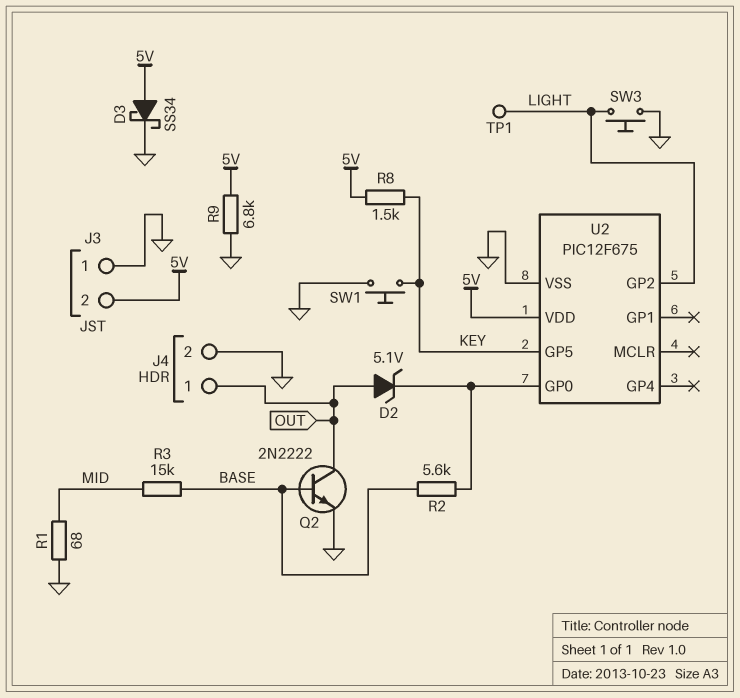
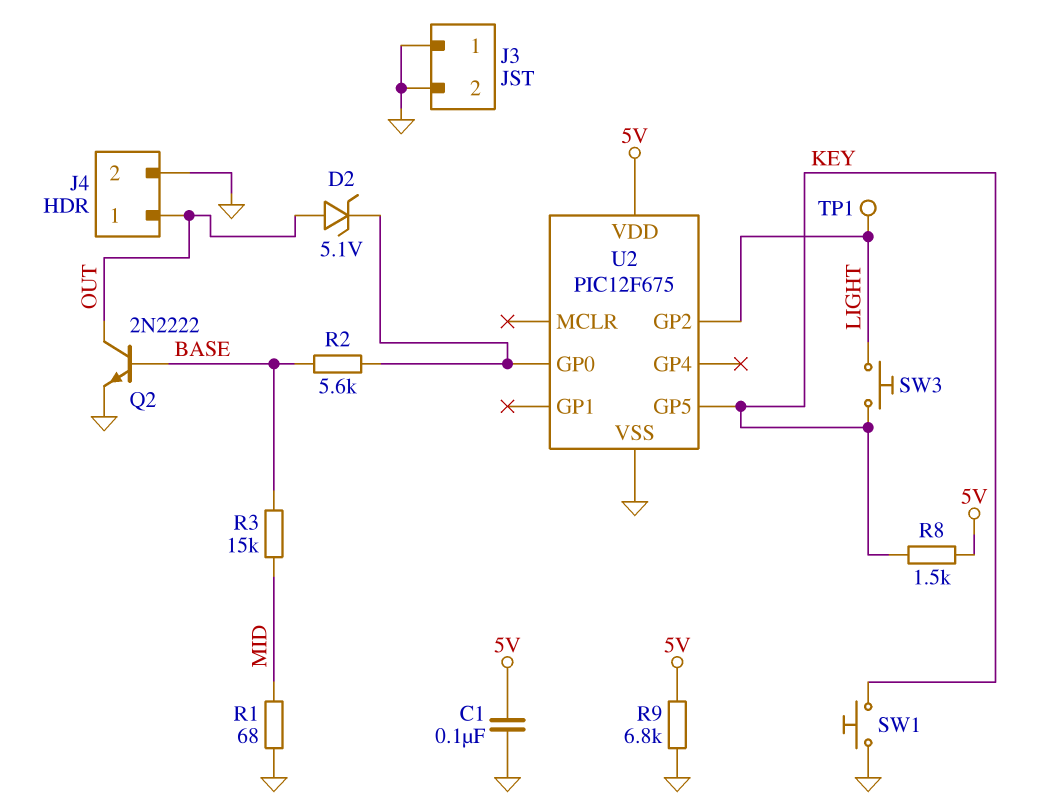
C1: none -> 100nF (5V, GND)
D3: schottky SS34 (A 5V, K GND) -> none
J3 pin 2: 5V -> GND
SW3: button (GND, LIGHT) -> button (KEY, LIGHT)

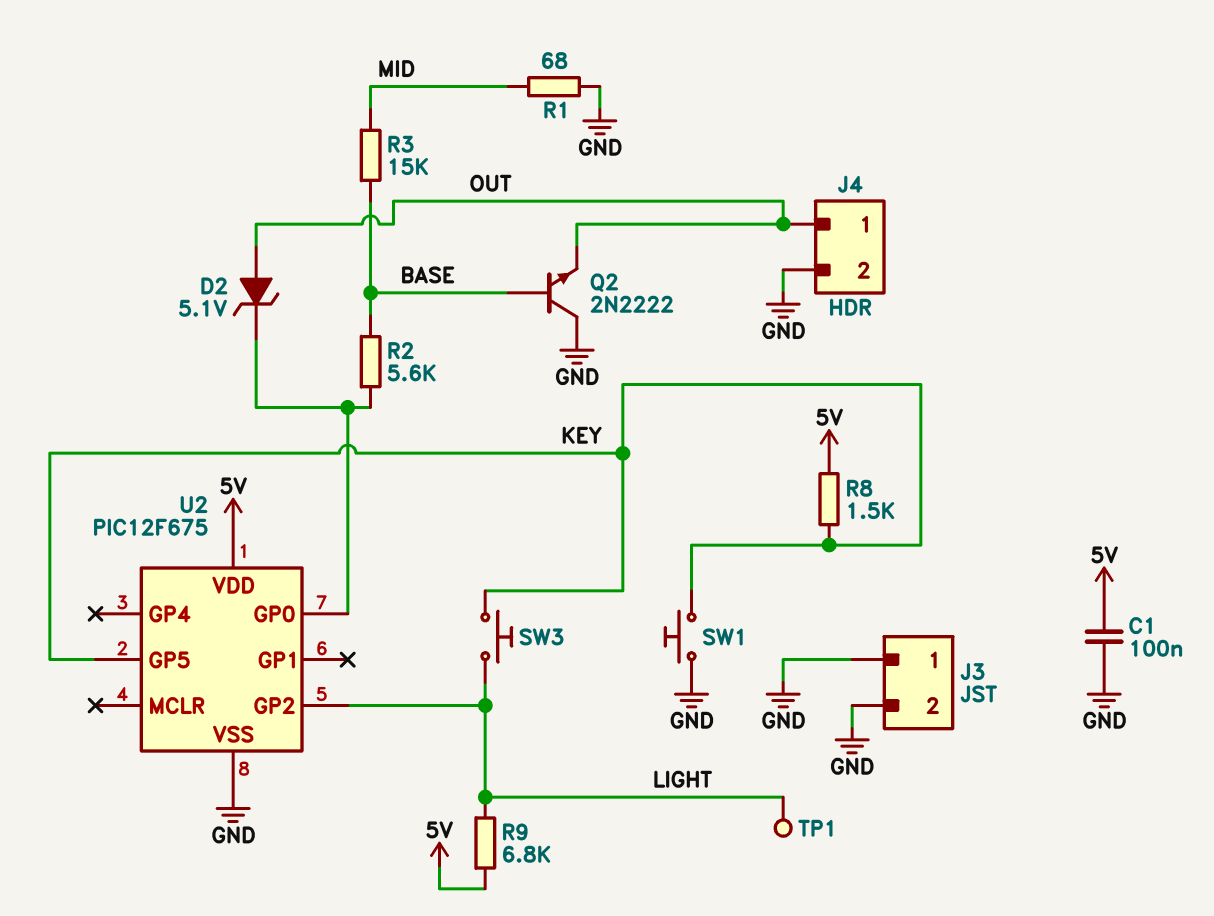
Q2: NPN 2N2222 (B BASE, C OUT, E GND) -> NPN 2N2222 (B BASE, C GND, E OUT)
R9: 6.8k (5V, GND) -> 6.8k (5V, LIGHT)

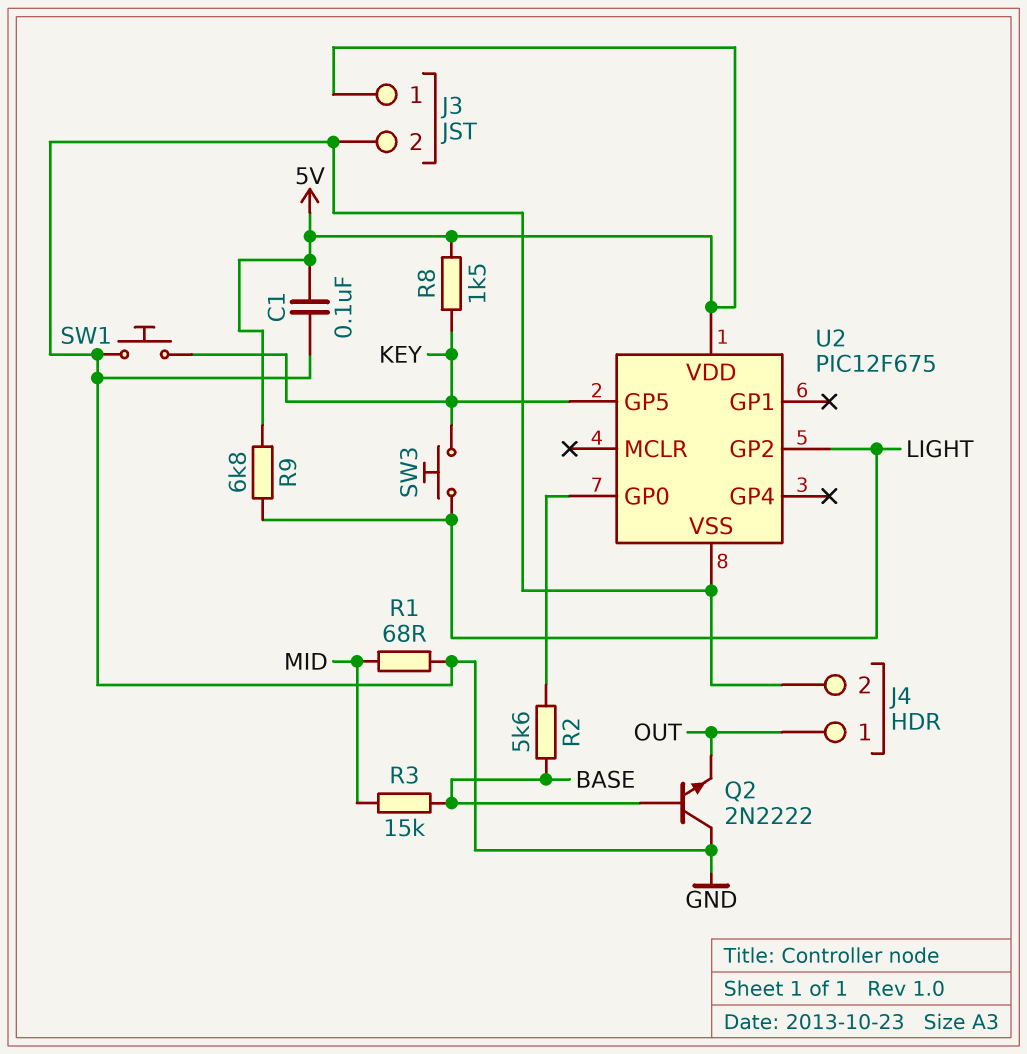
D2: zener 5.1V (A OUT, K U2/GP0) -> none
J3 pin 1: GND -> 5V
TP1: test point (LIGHT) -> none

